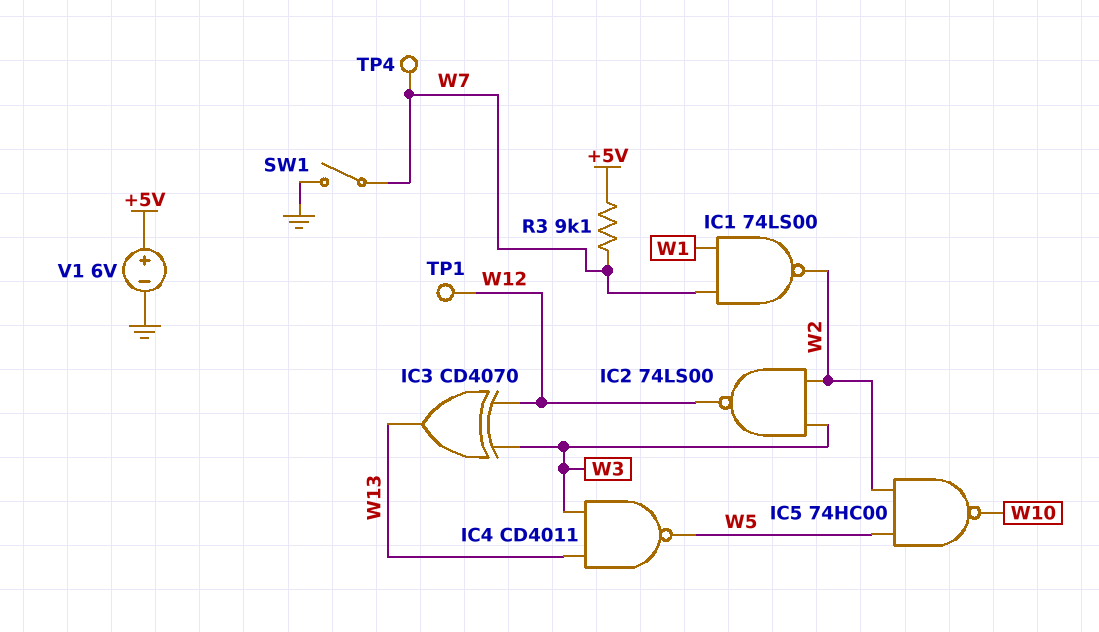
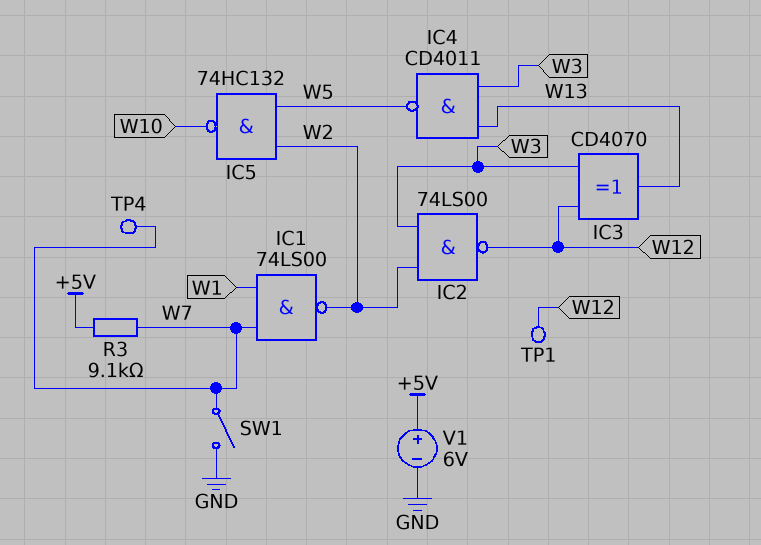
IC5: NAND 74HC00 (in W2, in W5, out W10) -> NAND 74HC132 (in W2, in W5, out W10)

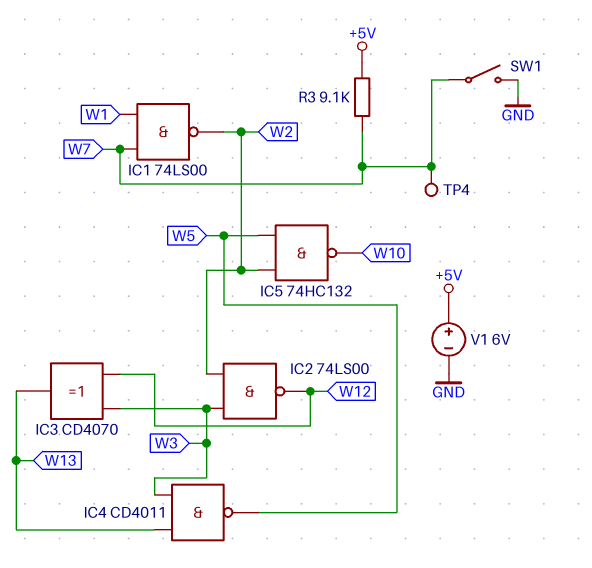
TP1: test point (W12) -> none

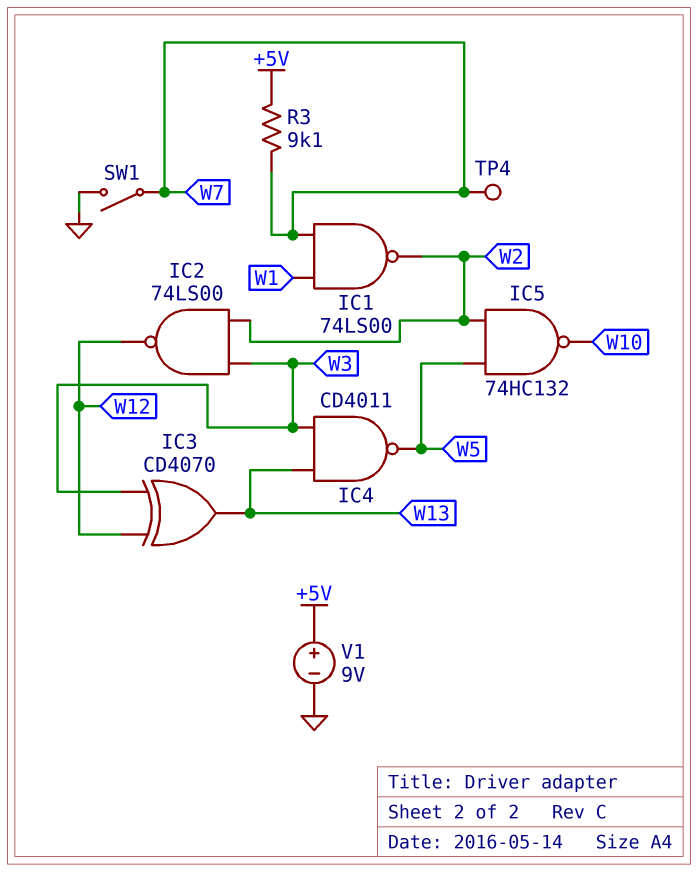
V1: 6V (plus +5V, minus GND) -> 9V (plus +5V, minus GND)

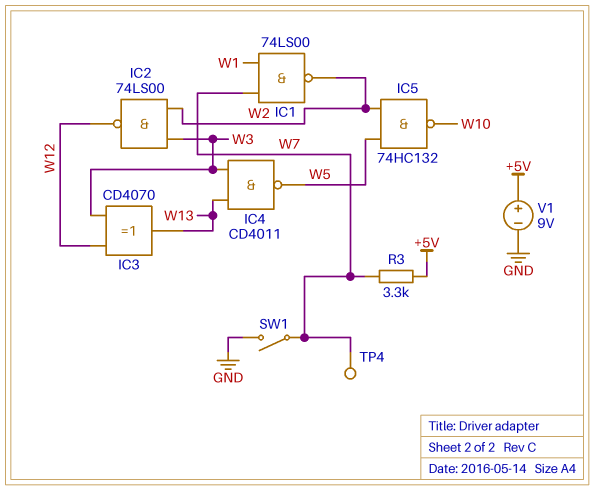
R3: 9.1k (+5V, W7) -> 3.3k (+5V, W7)

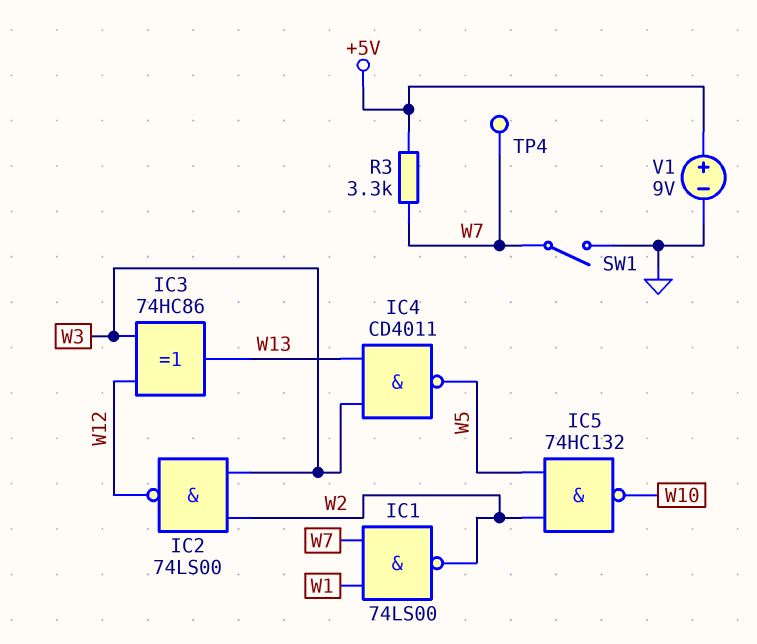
IC3: XOR CD4070 (in W3, in W12, out W13) -> XOR 74HC86 (in W3, in W12, out W13)

